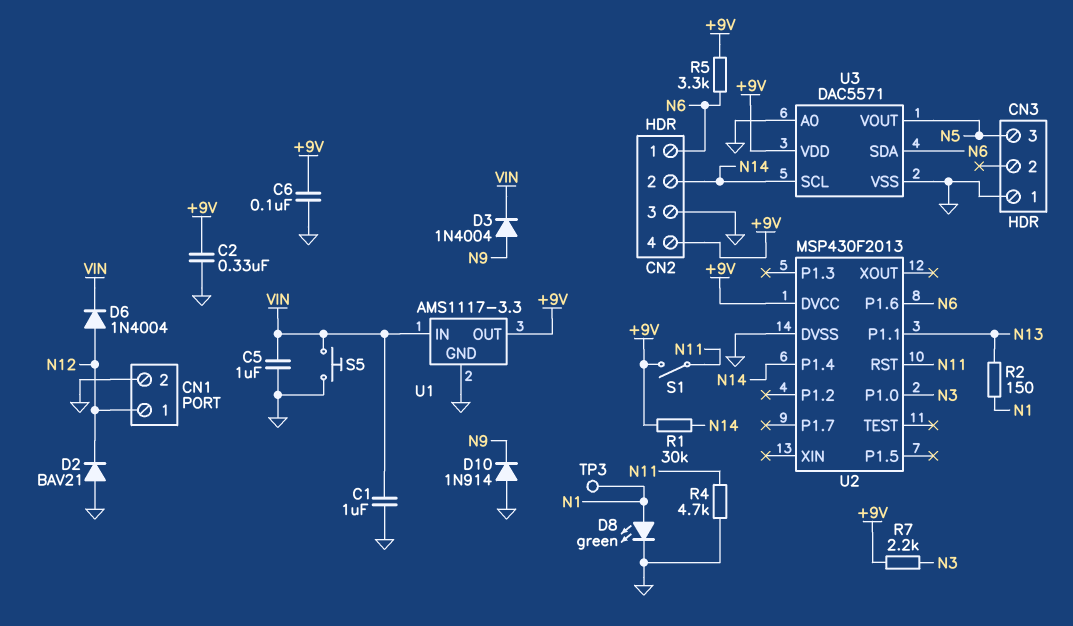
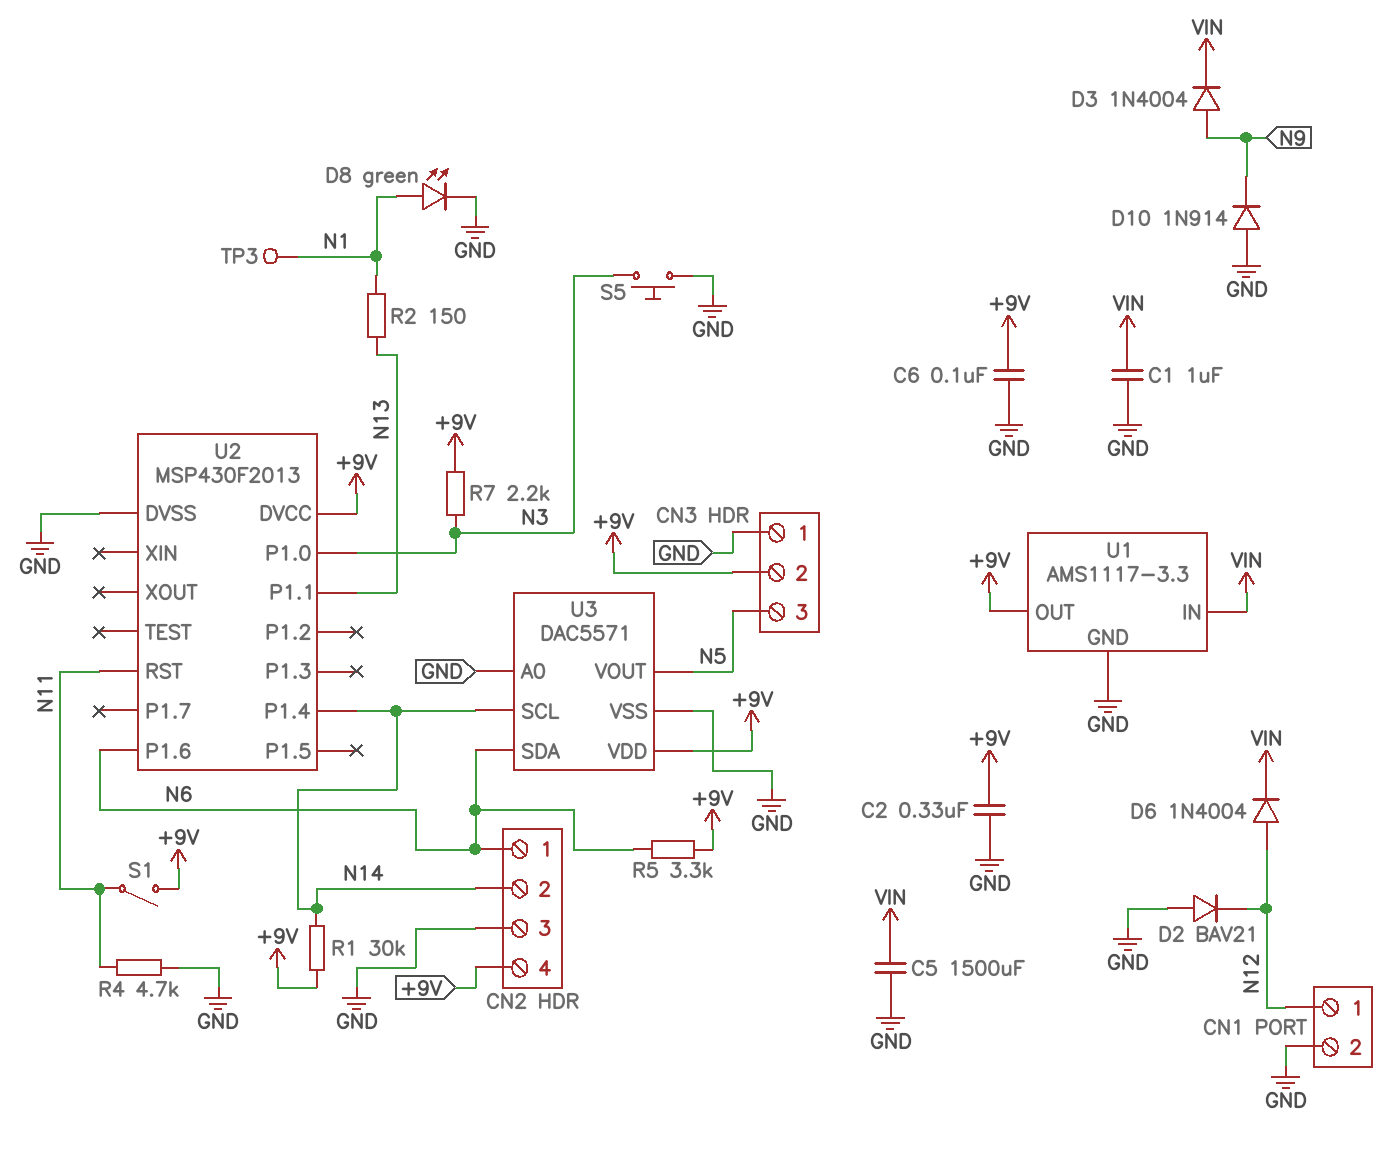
C5: 1uF (GND, VIN) -> 1500uF (GND, VIN)
CN3 pin 2: none -> +9V
S5: button (GND, VIN) -> button (GND, N3)

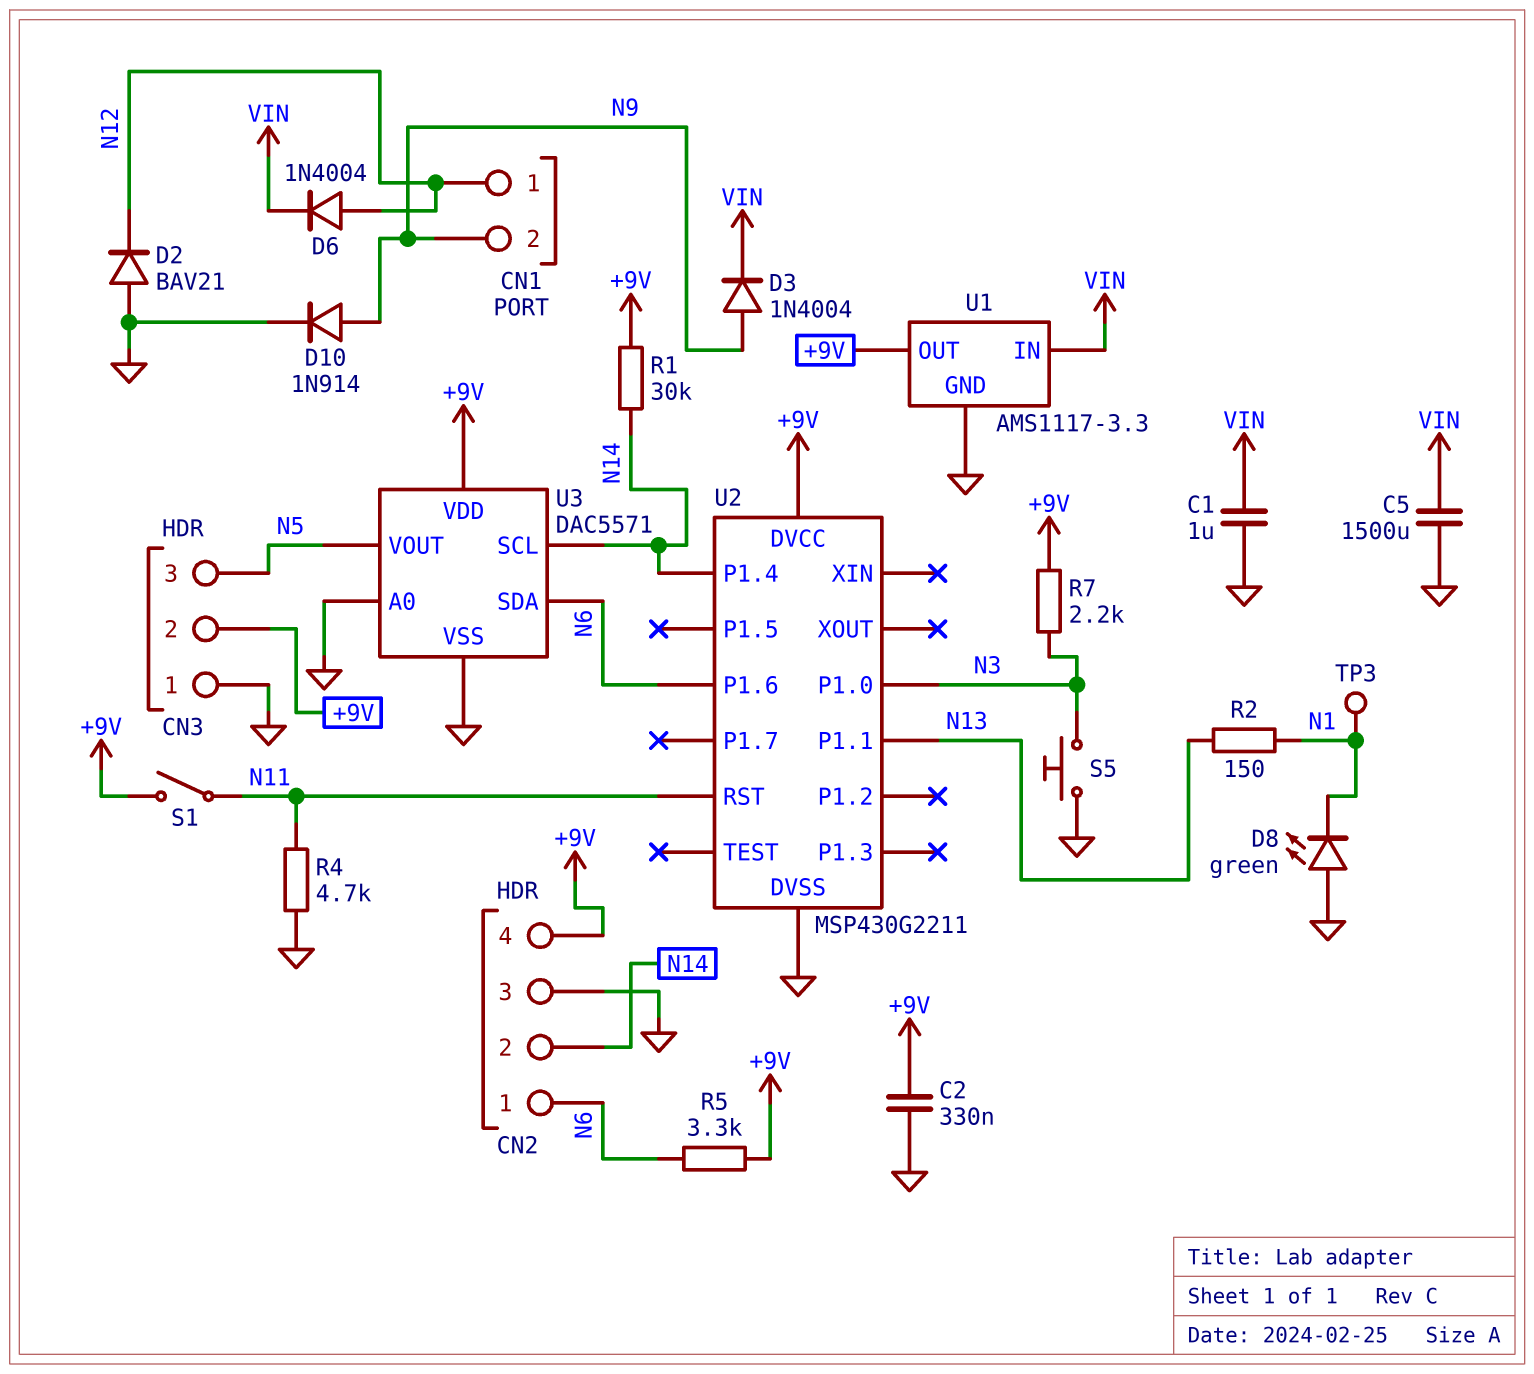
C6: 100nF (+9V, GND) -> none
CN1 pin 2: GND -> N9
D8: LED green (A N1, K GND) -> LED green (A GND, K N1)
D10: diode 1N914 (A GND, K N9) -> diode 1N914 (A N9, K GND)
U2: MSP430F2013 -> MSP430G2211

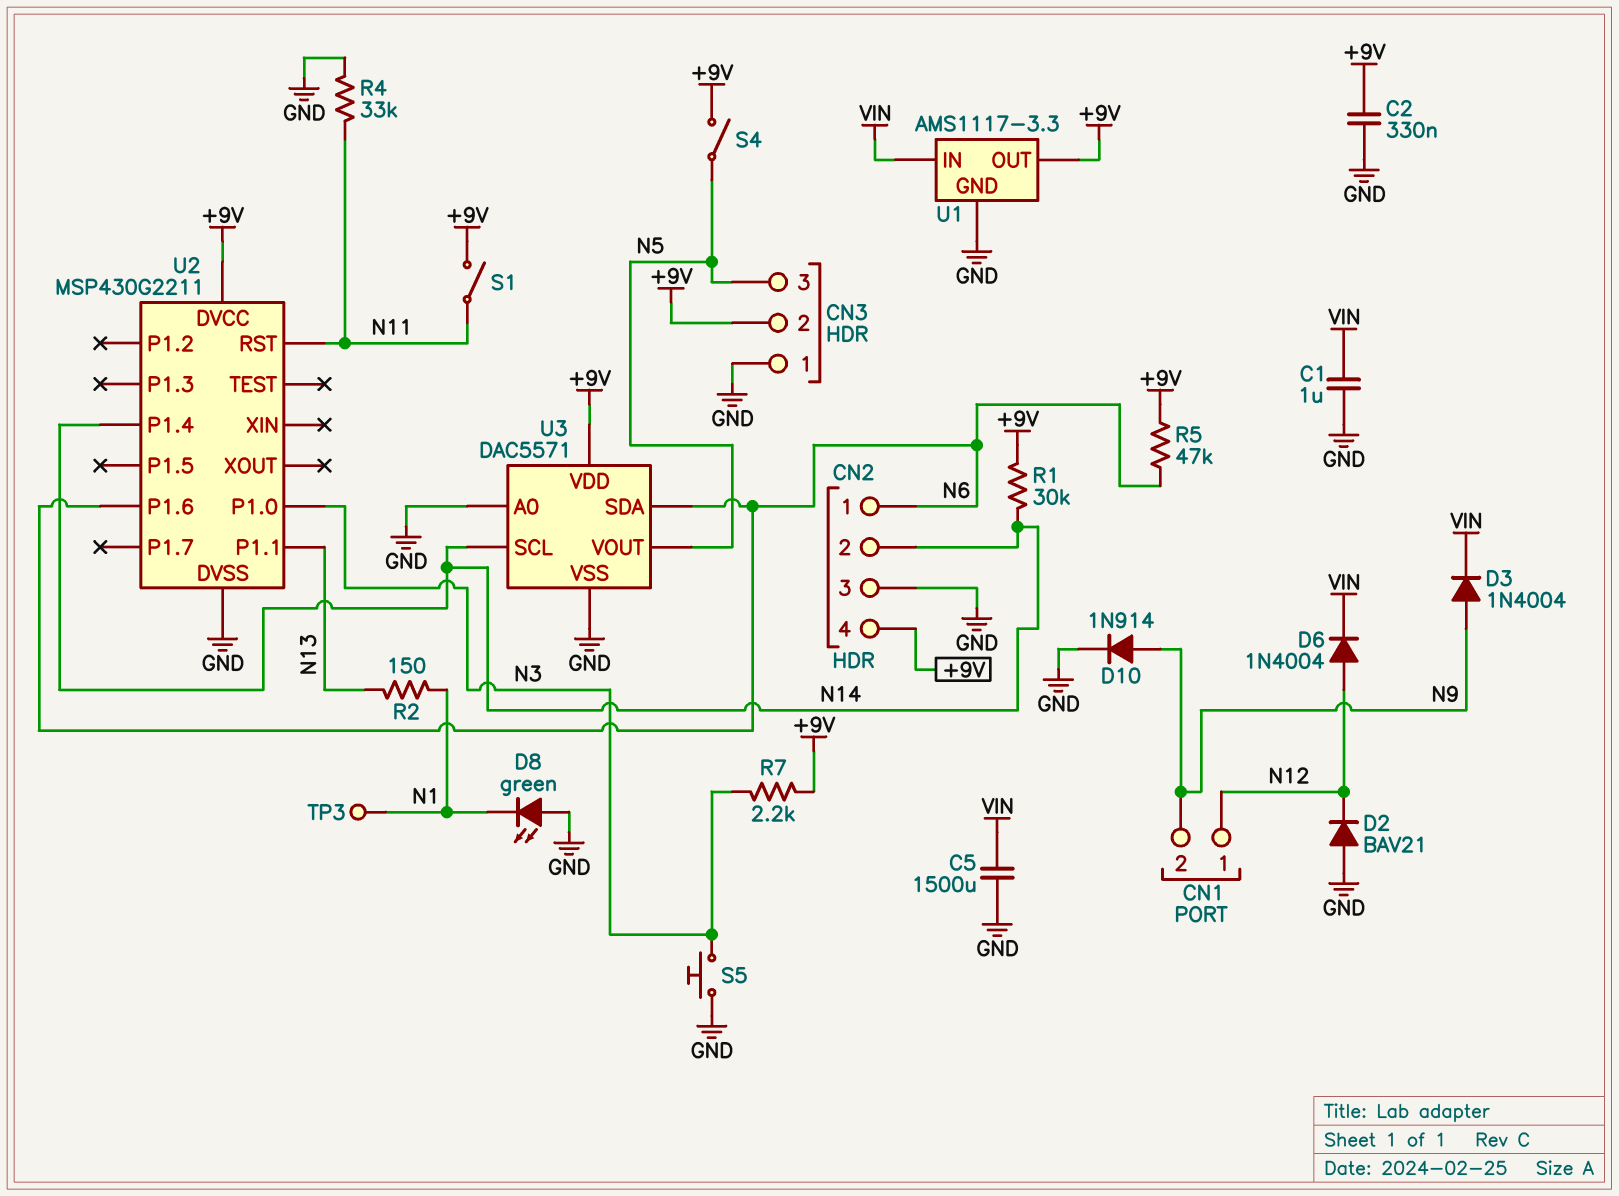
R4: 4.7k (GND, N11) -> 33k (GND, N11)
R5: 3.3k (+9V, N6) -> 47k (+9V, N6)
S4: none -> switch (+9V, N5)

